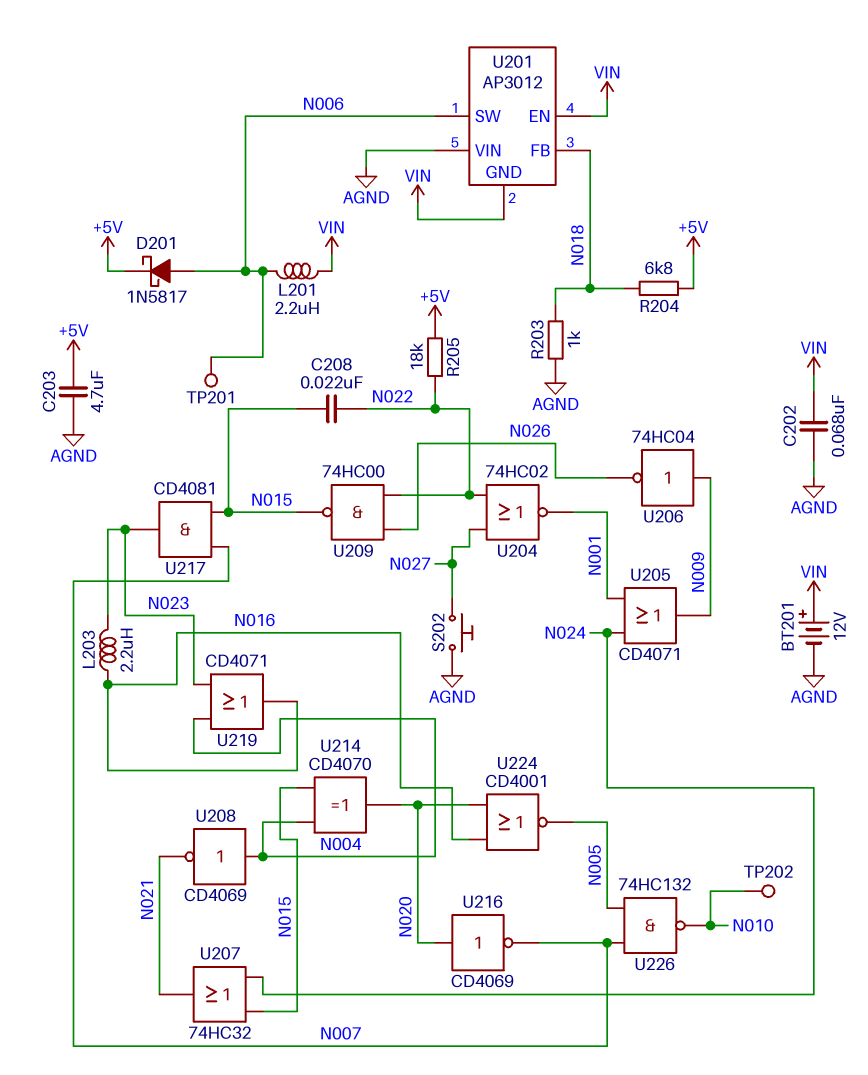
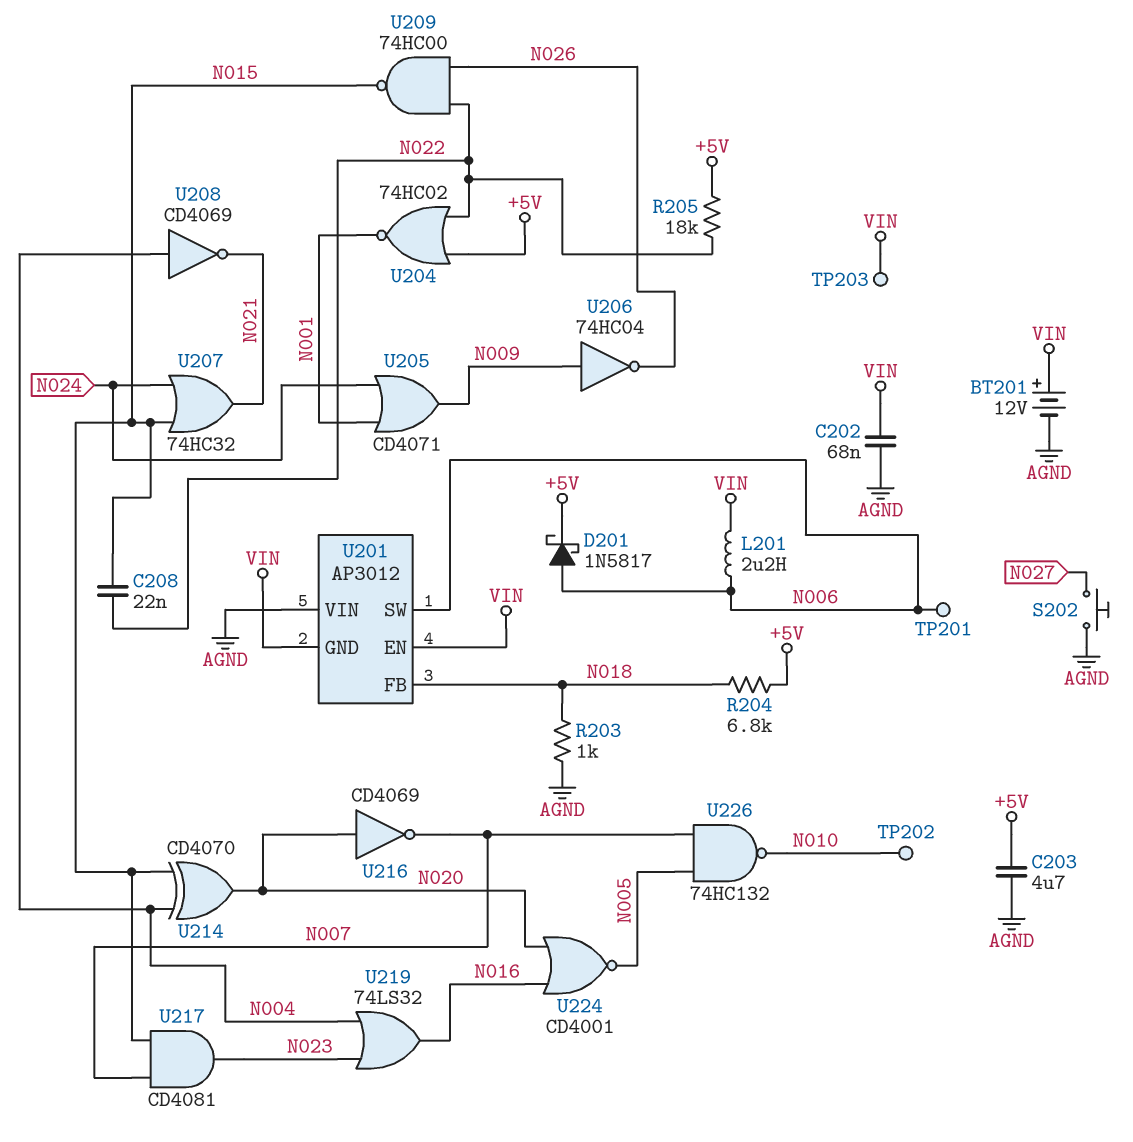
L203: 2.2uH (N016, N023) -> none
TP203: none -> test point (VIN)
U204: NOR 74HC02 (in N022, in N027, out N001) -> NOR 74HC02 (in +5V, in N022, out N001)
U219: OR CD4071 (in N004, in N023, out N016) -> OR 74LS32 (in N004, in N023, out N016)

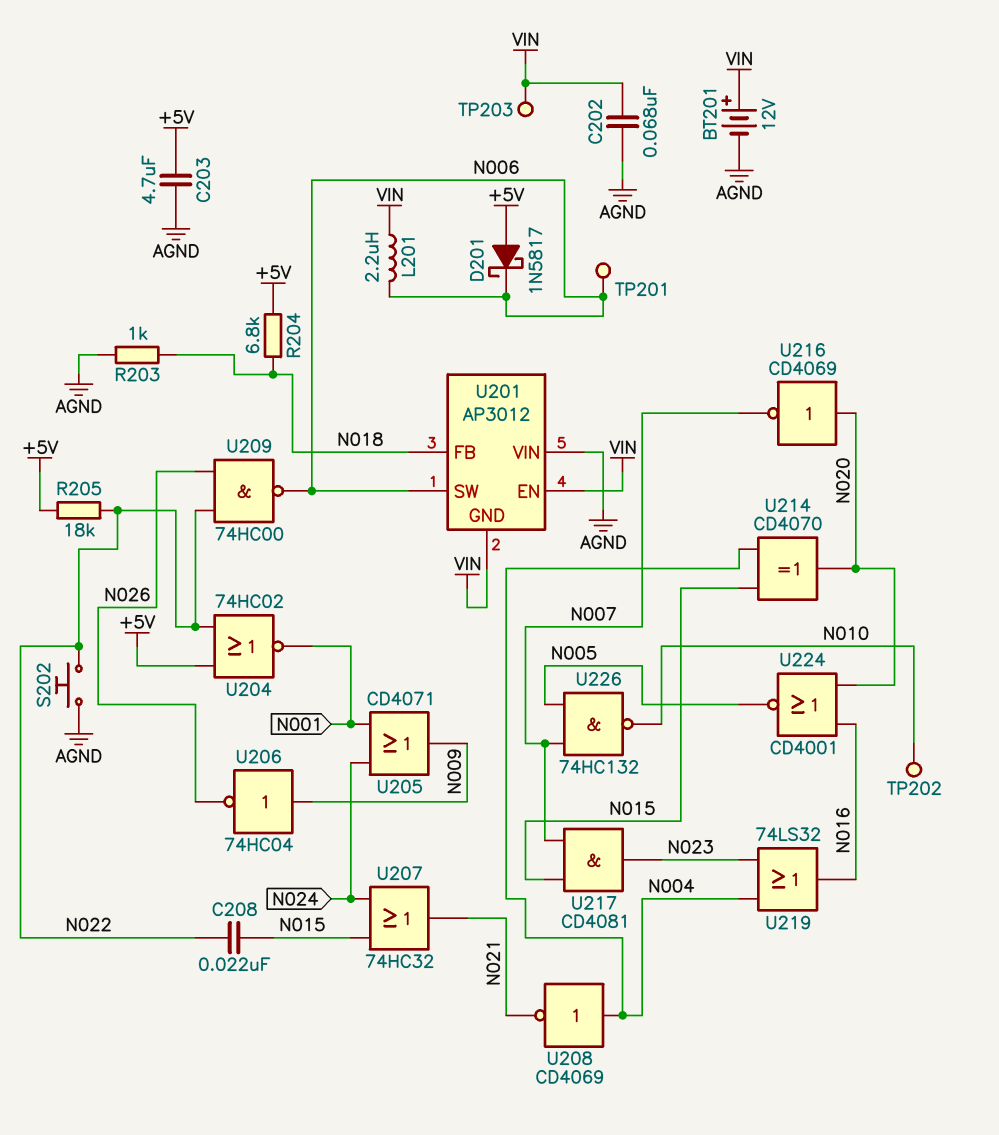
D201: schottky 1N5817 (A N006, K +5V) -> schottky 1N5817 (A +5V, K N006)
S202: button (AGND, N027) -> button (AGND, N022)
U209: NAND 74HC00 (in N022, in N026, out N015) -> NAND 74HC00 (in N022, in N026, out N006)

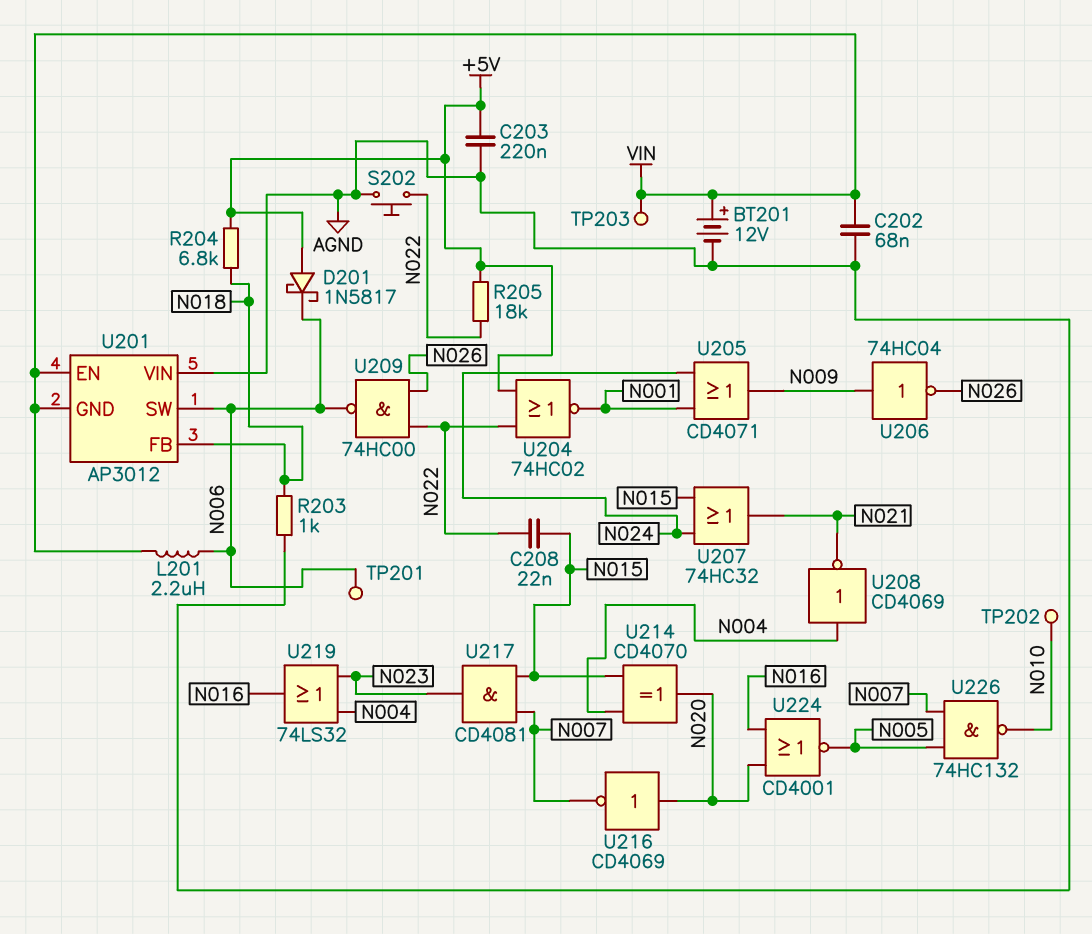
C203: 4.7uF (+5V, AGND) -> 220nF (+5V, AGND)

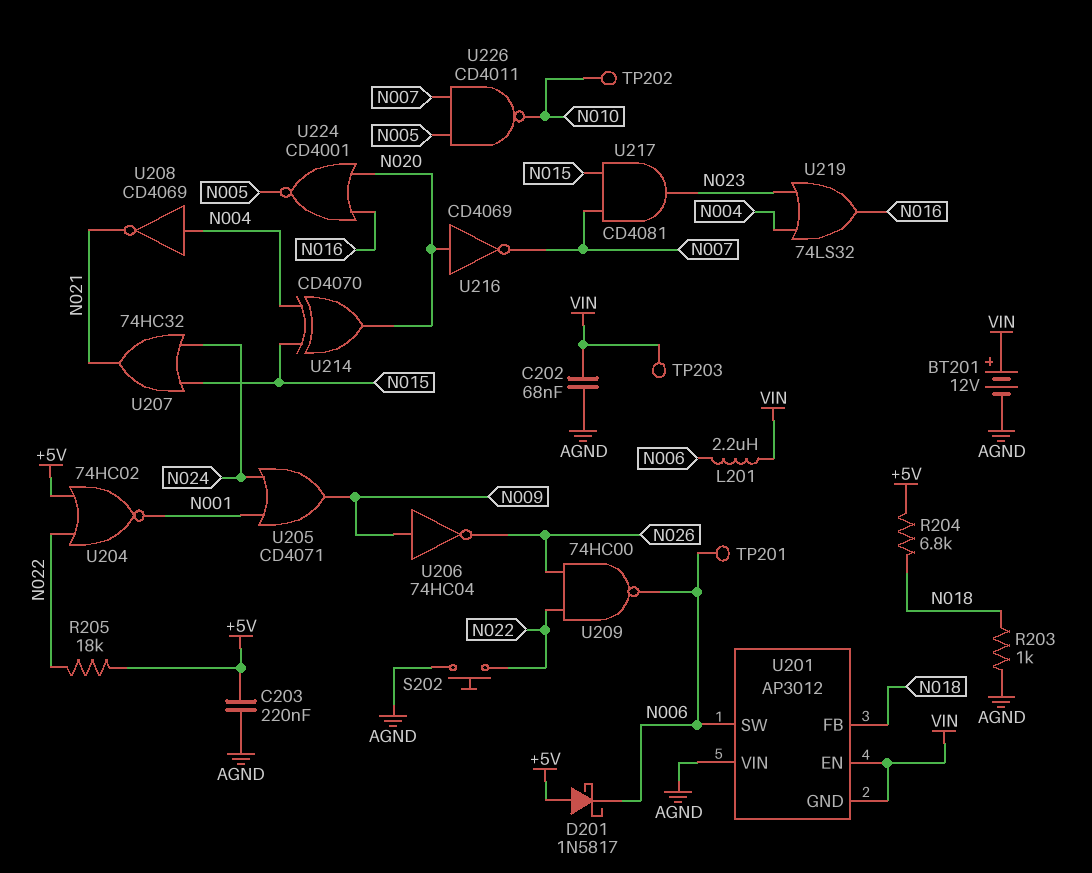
C208: 22nF (N015, N022) -> none
U226: NAND 74HC132 (in N005, in N007, out N010) -> NAND CD4011 (in N005, in N007, out N010)

